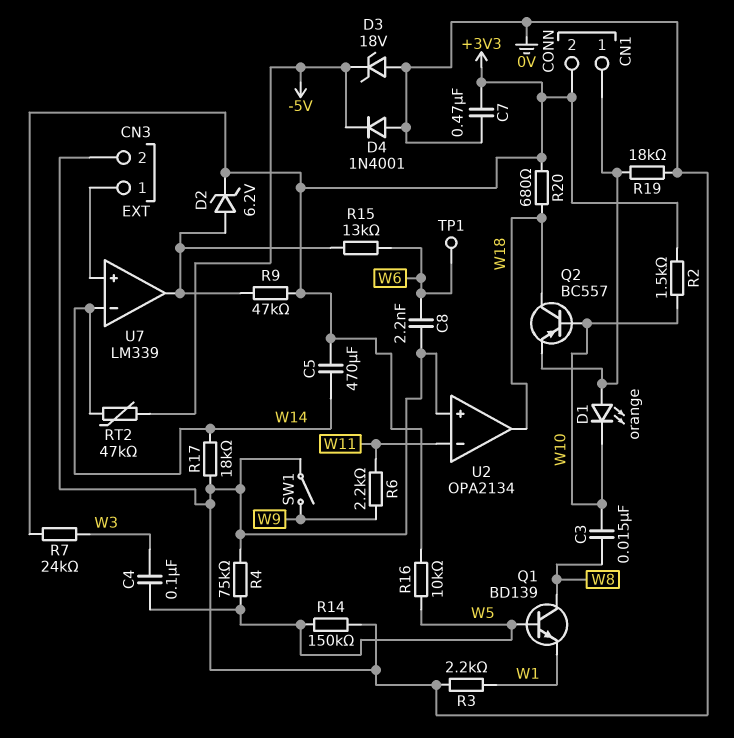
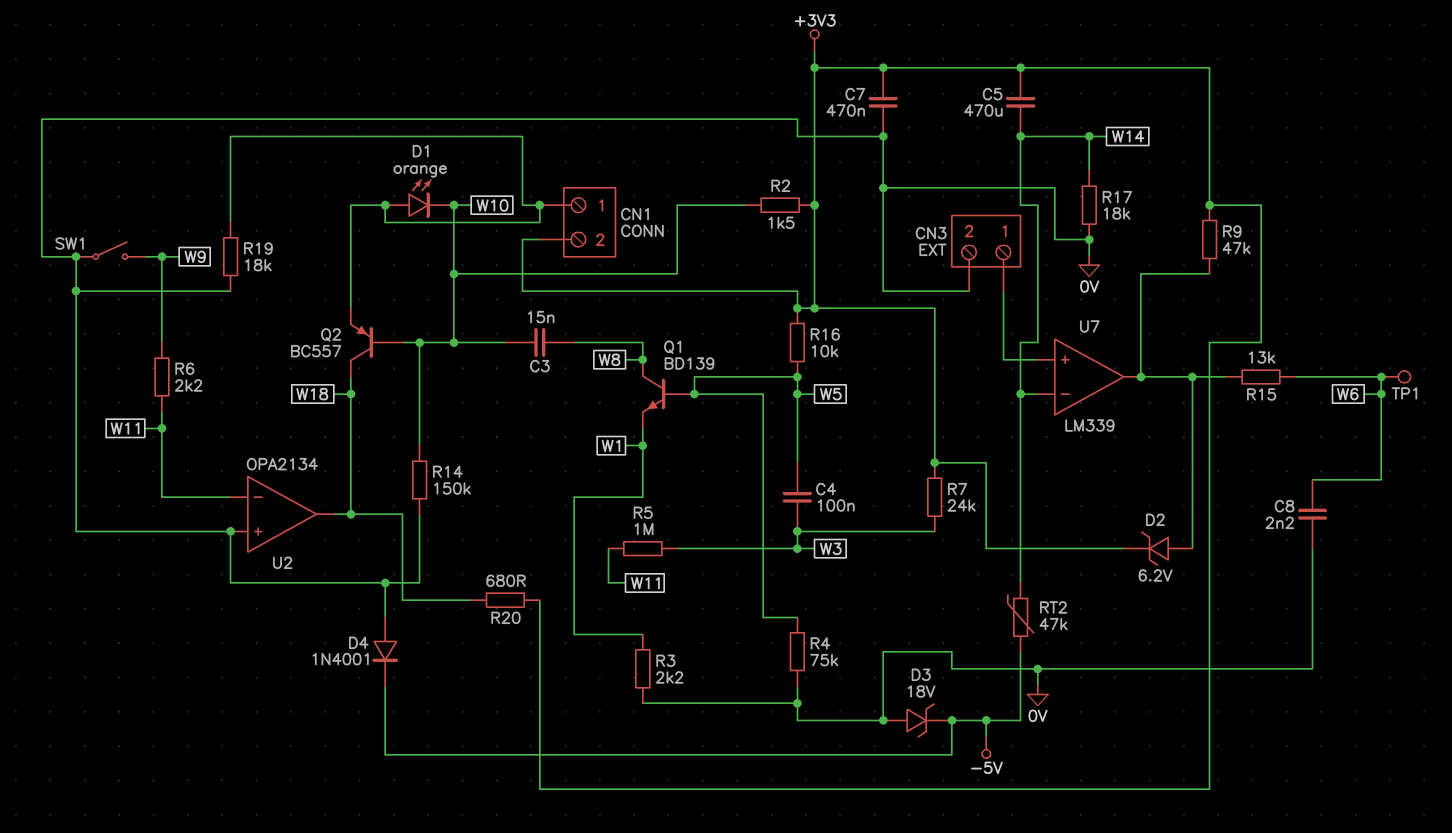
R5: none -> 1M (W3, W11)
R14: 150k (0V, W5) -> 150k (0V, W10)

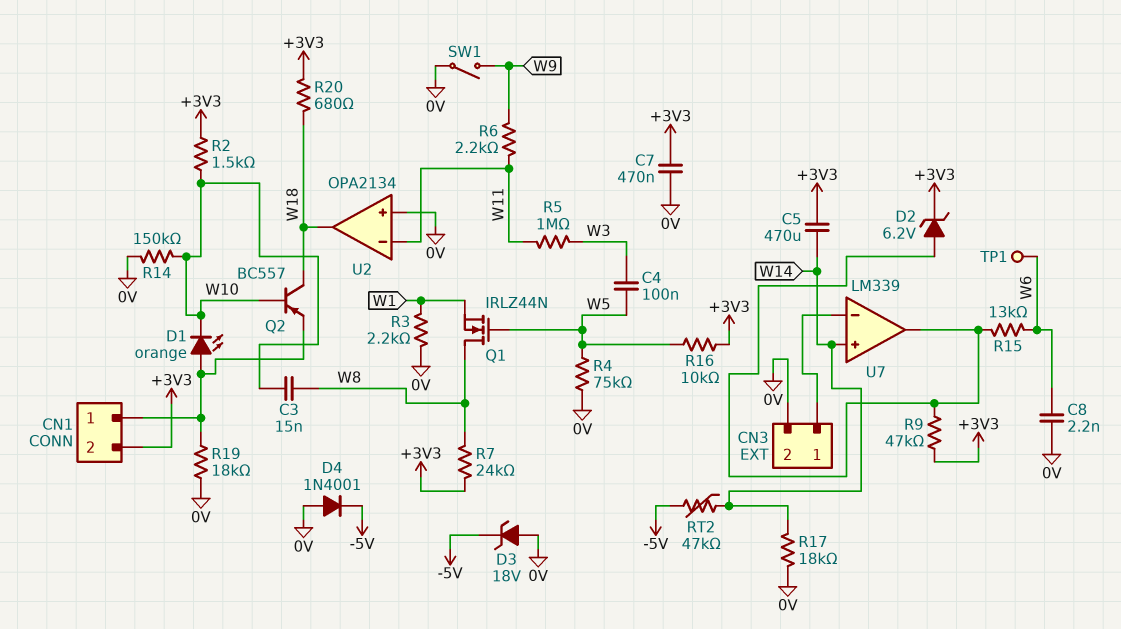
Q1: NPN BD139 (B W5, C W8, E W1) -> NMOS IRLZ44N (G W5, D W8, S W1)
R7: 24k (+3V3, W3) -> 24k (+3V3, W8)
U7 pin in+: CN3/1 -> W14
U7 pin in-: W14 -> CN3/1

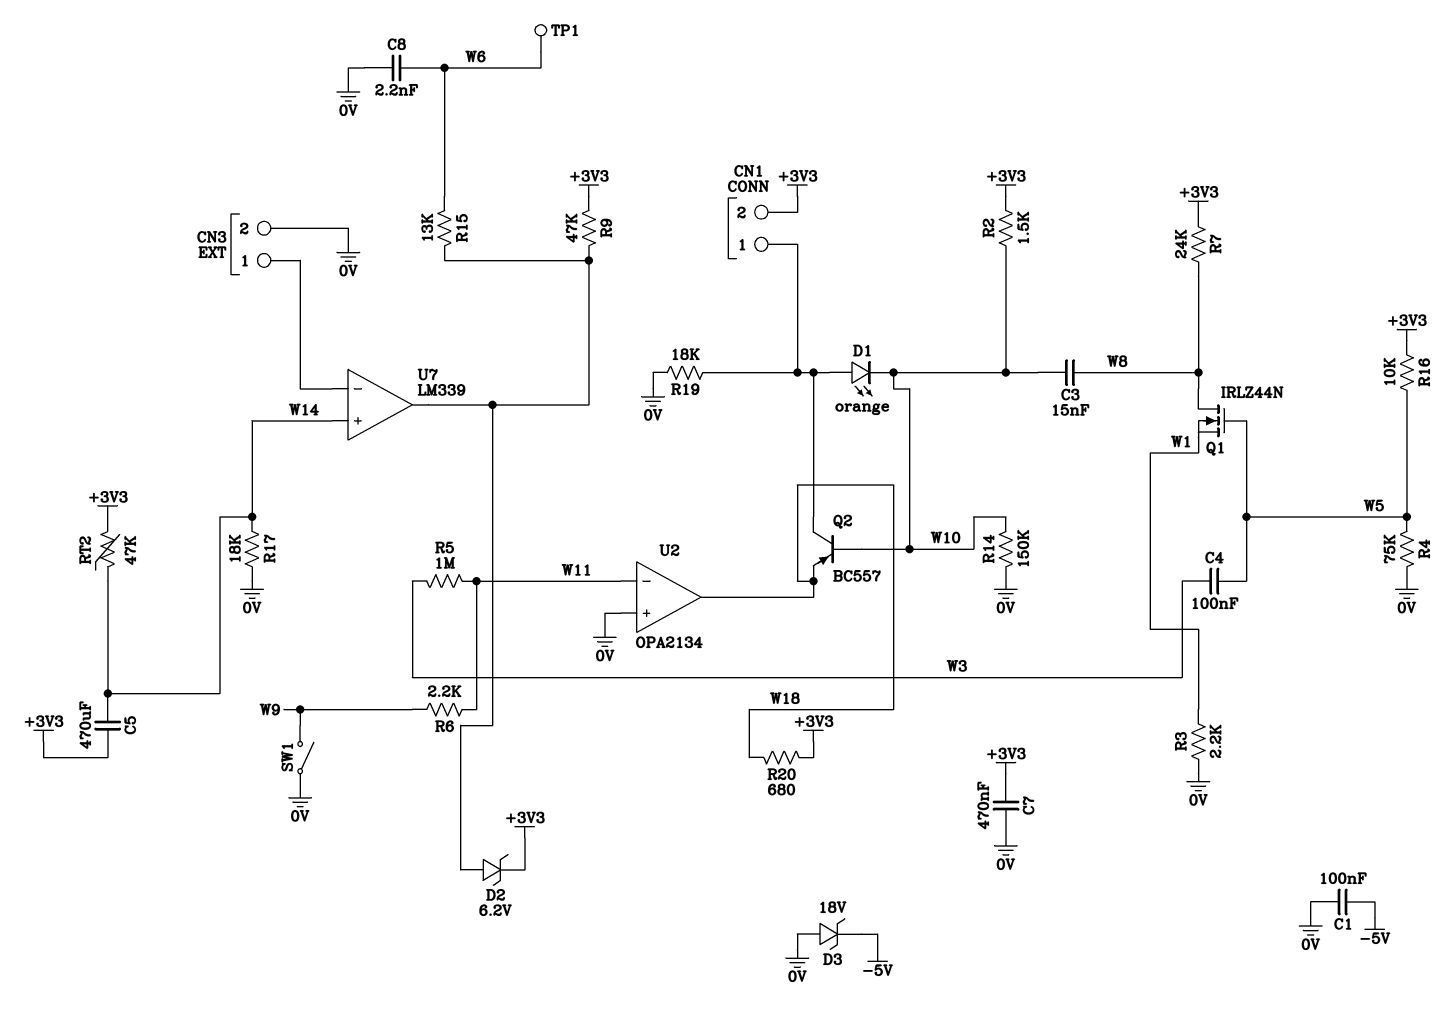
C1: none -> 100nF (-5V, 0V)
D4: diode 1N4001 (A 0V, K -5V) -> none
Q2: PNP BC557 (B W10, C W18, E CN1/1) -> PNP BC557 (B W10, C CN1/1, E W18)
RT2: 47k (-5V, W14) -> 47k (+3V3, W14)

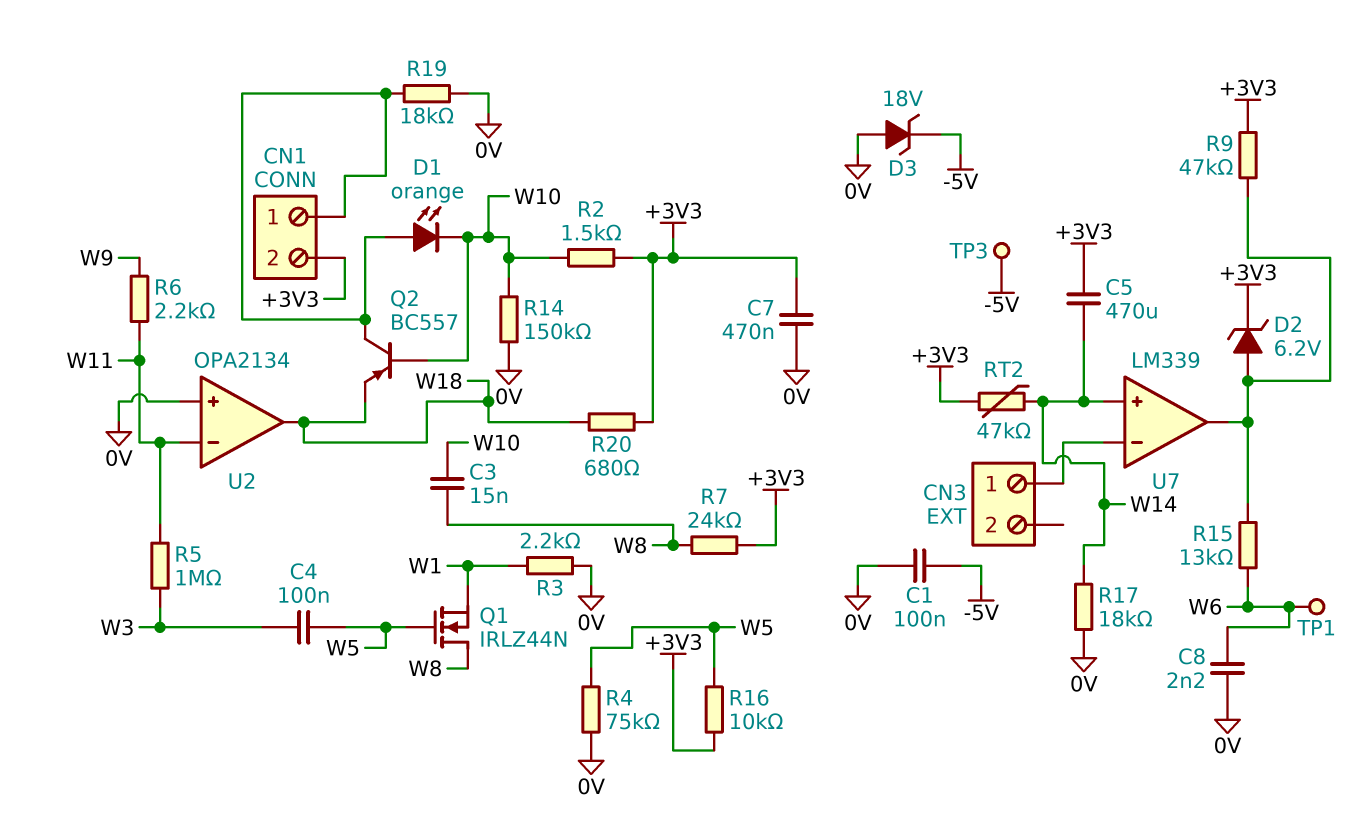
CN3 pin 2: 0V -> none
SW1: switch (0V, W9) -> none
TP3: none -> test point (-5V)

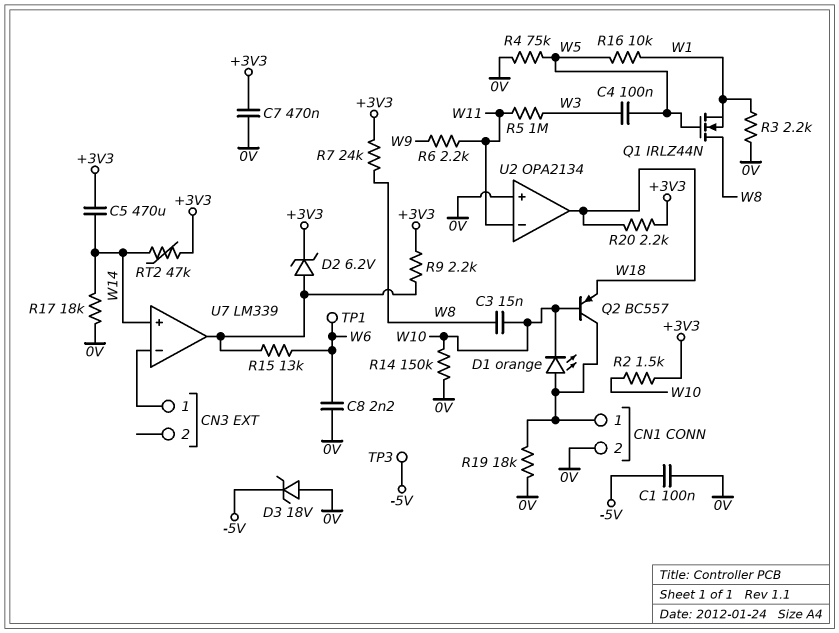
CN1 pin 2: +3V3 -> 0V
R9: 47k (+3V3, U7/out) -> 2.2k (+3V3, U7/out)
R16: 10k (+3V3, W5) -> 10k (W1, W5)
R20: 680 (+3V3, W18) -> 2.2k (+3V3, W18)

